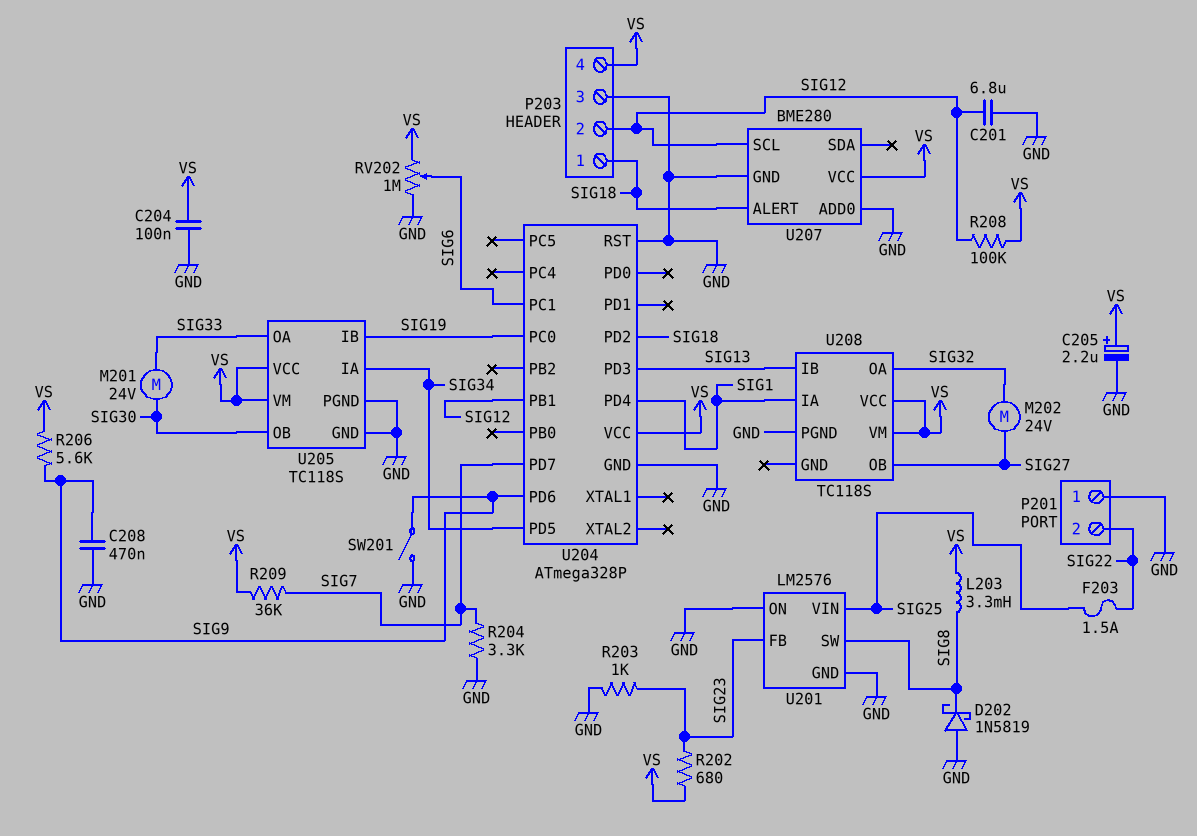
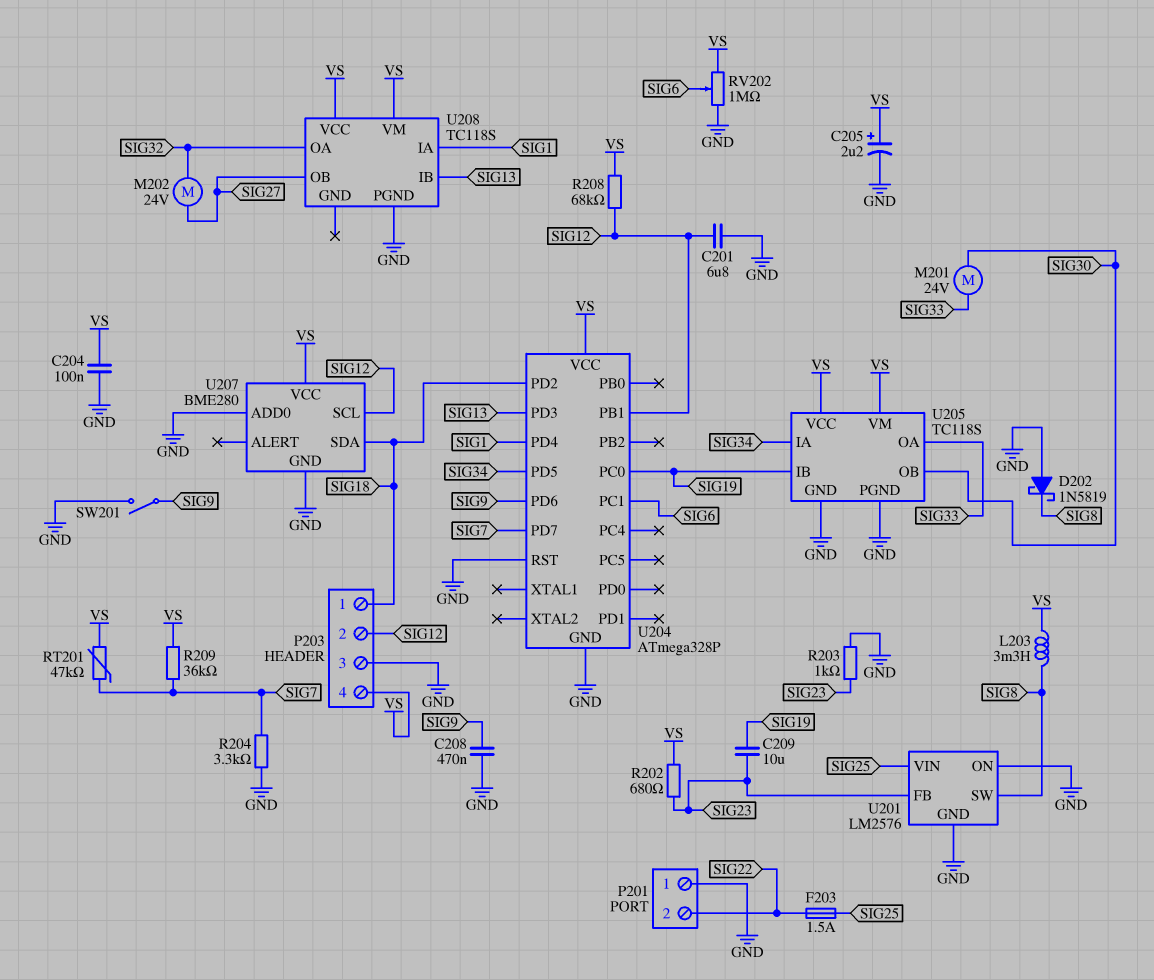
C209: none -> 10uF (SIG19, SIG23)
R206: 5.6k (SIG9, VS) -> none
R208: 100k (SIG12, VS) -> 68k (SIG12, VS)
RT201: none -> 47k (SIG7, VS)
U207 pin ALERT: SIG18 -> none
U207 pin SDA: none -> SIG18

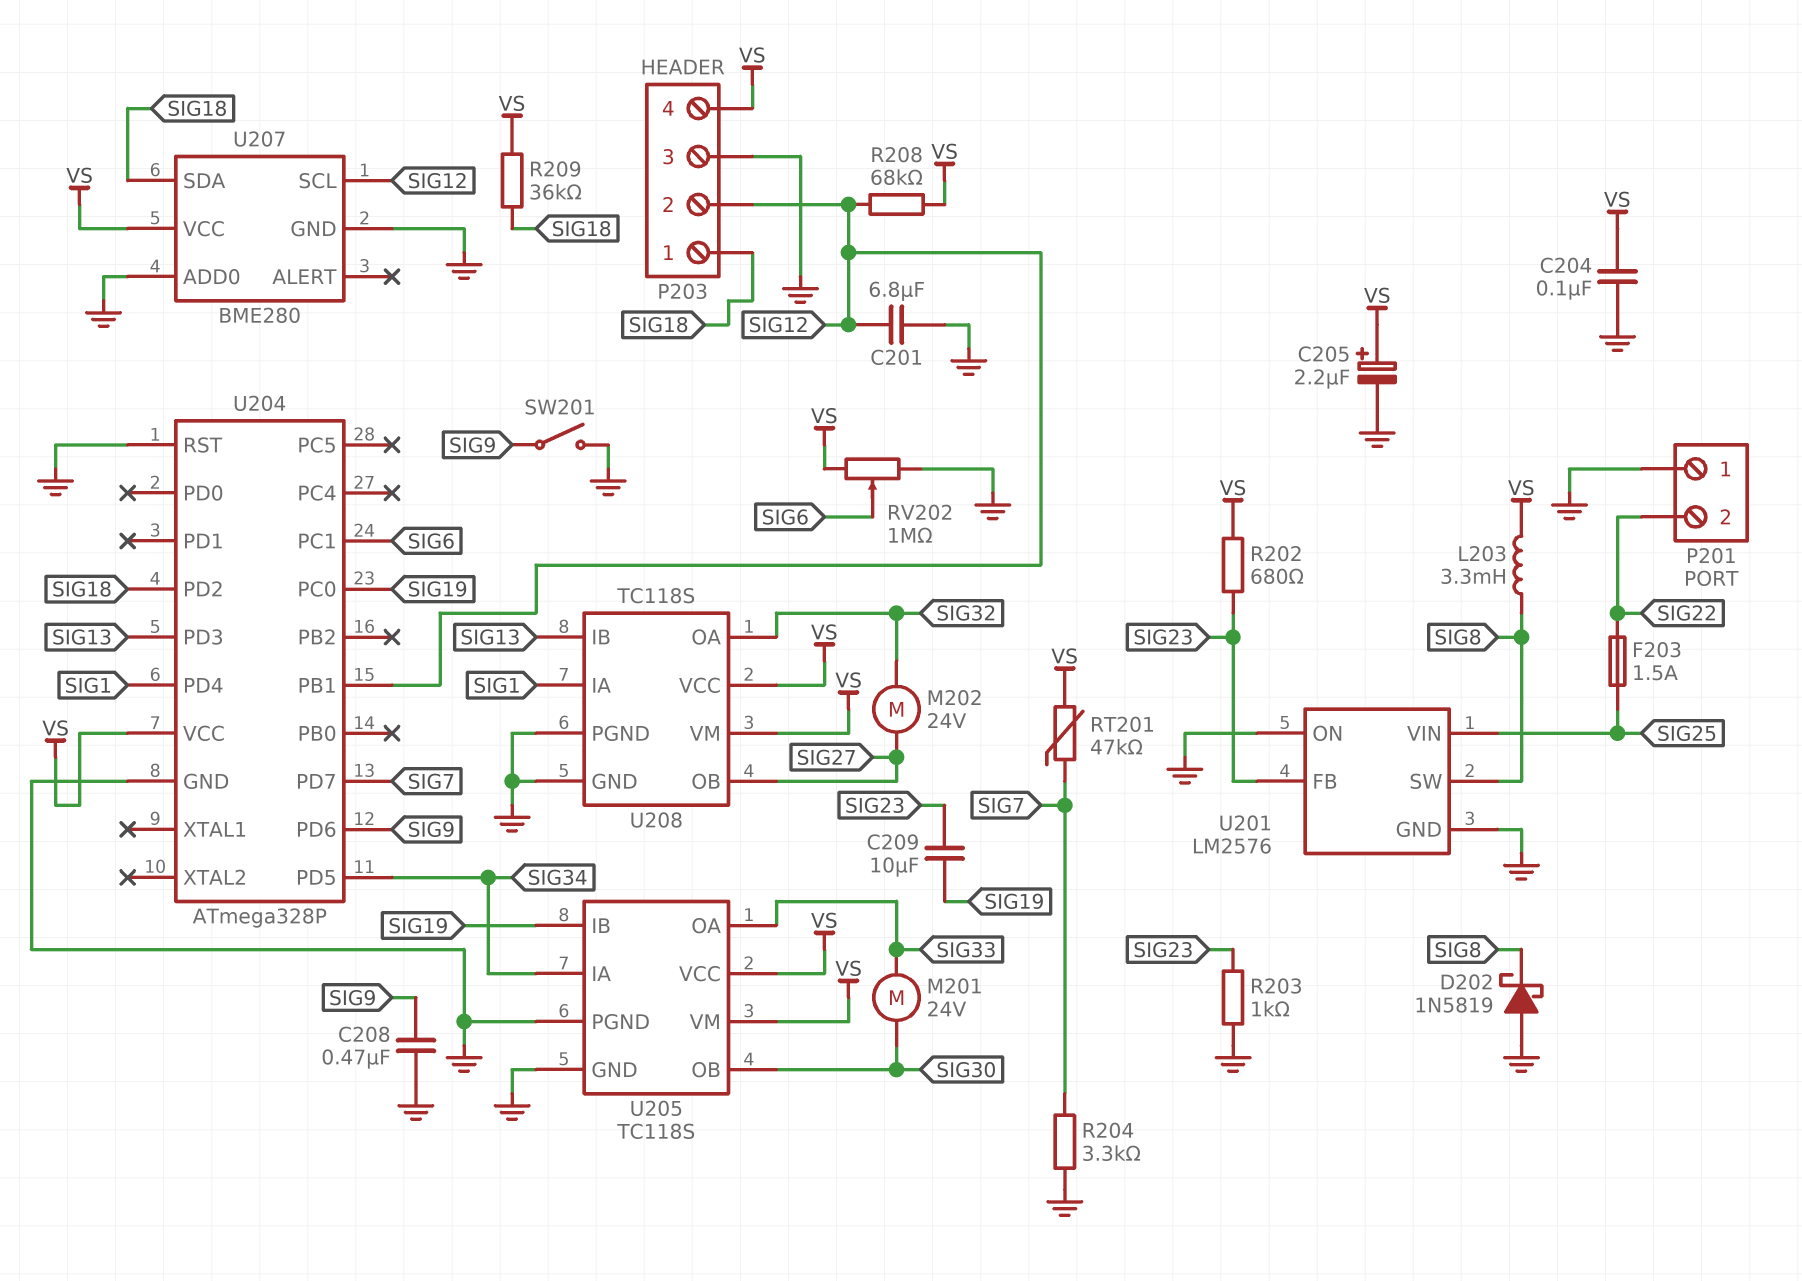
R209: 36k (SIG7, VS) -> 36k (SIG18, VS)
U208 pin GND: none -> GND

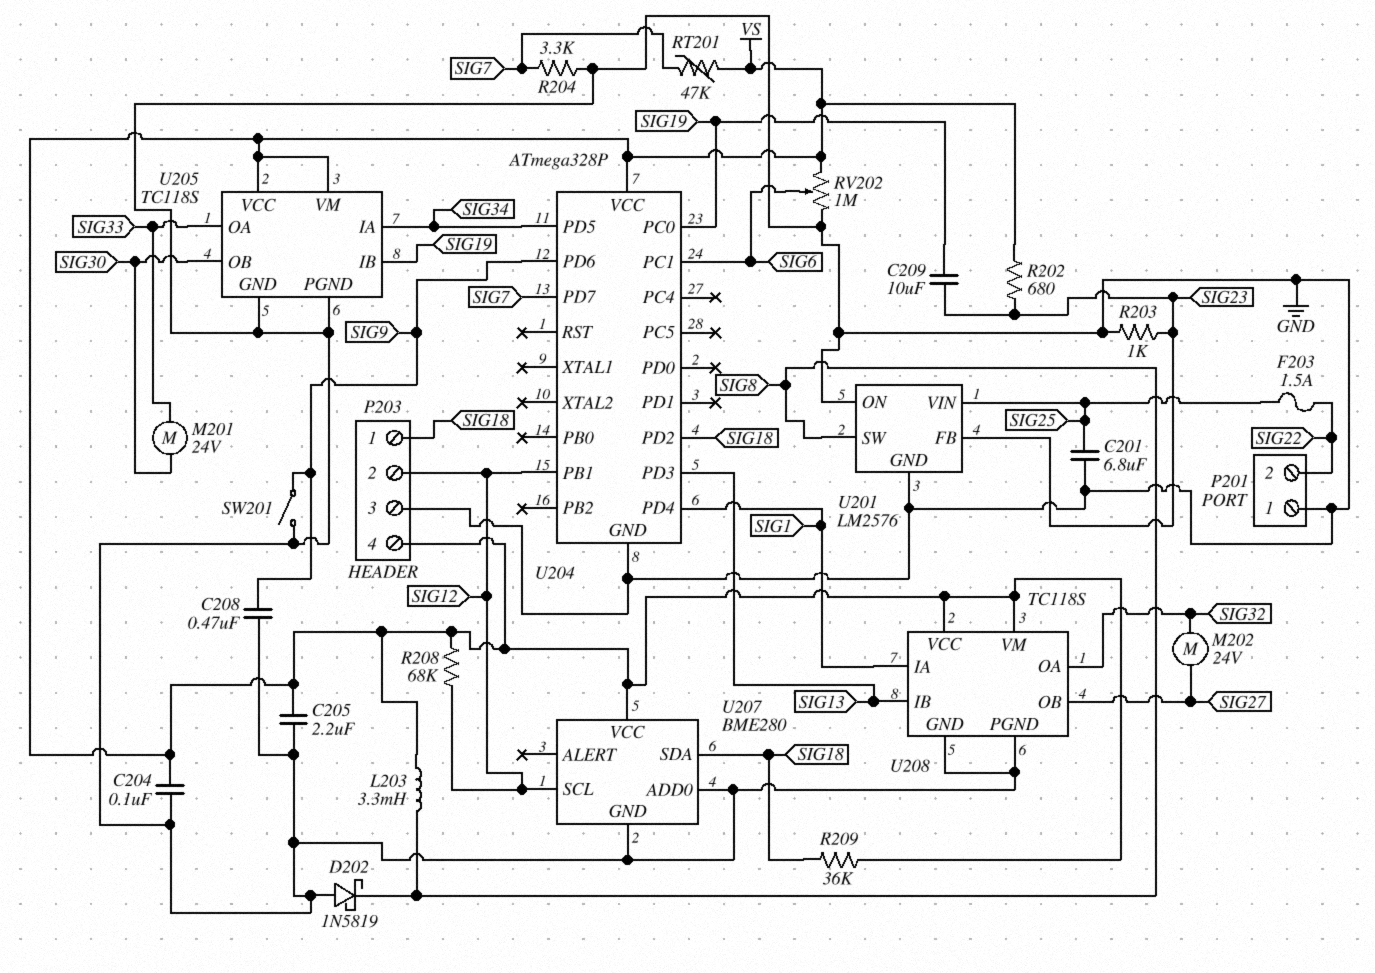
C201: 6.8uF (GND, SIG12) -> 6.8uF (GND, SIG25)
C205: 2.2uF (plus VS, minus GND) -> 2.2uF (GND, VS)
U204 pin RST: GND -> none

